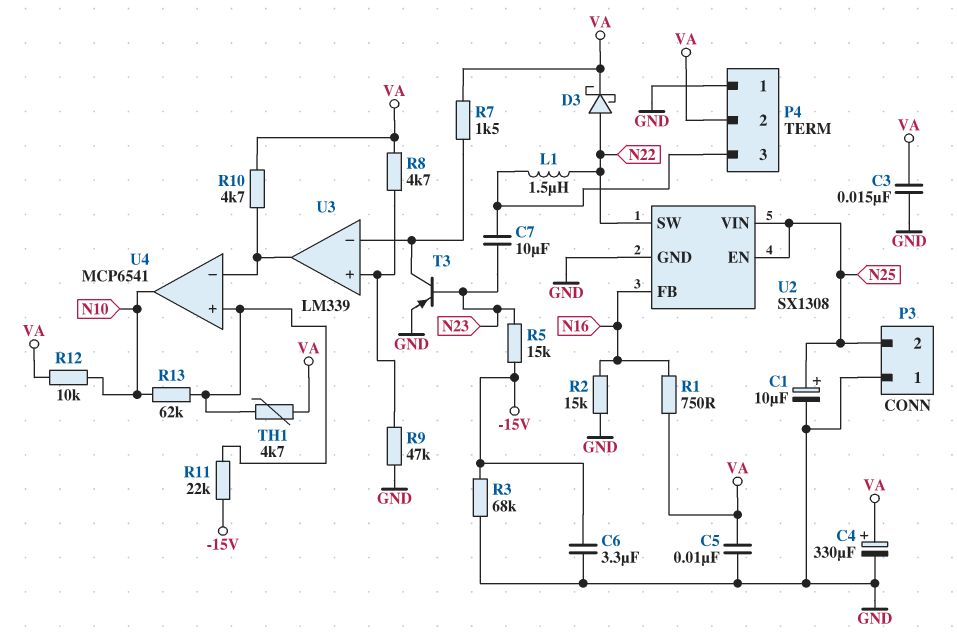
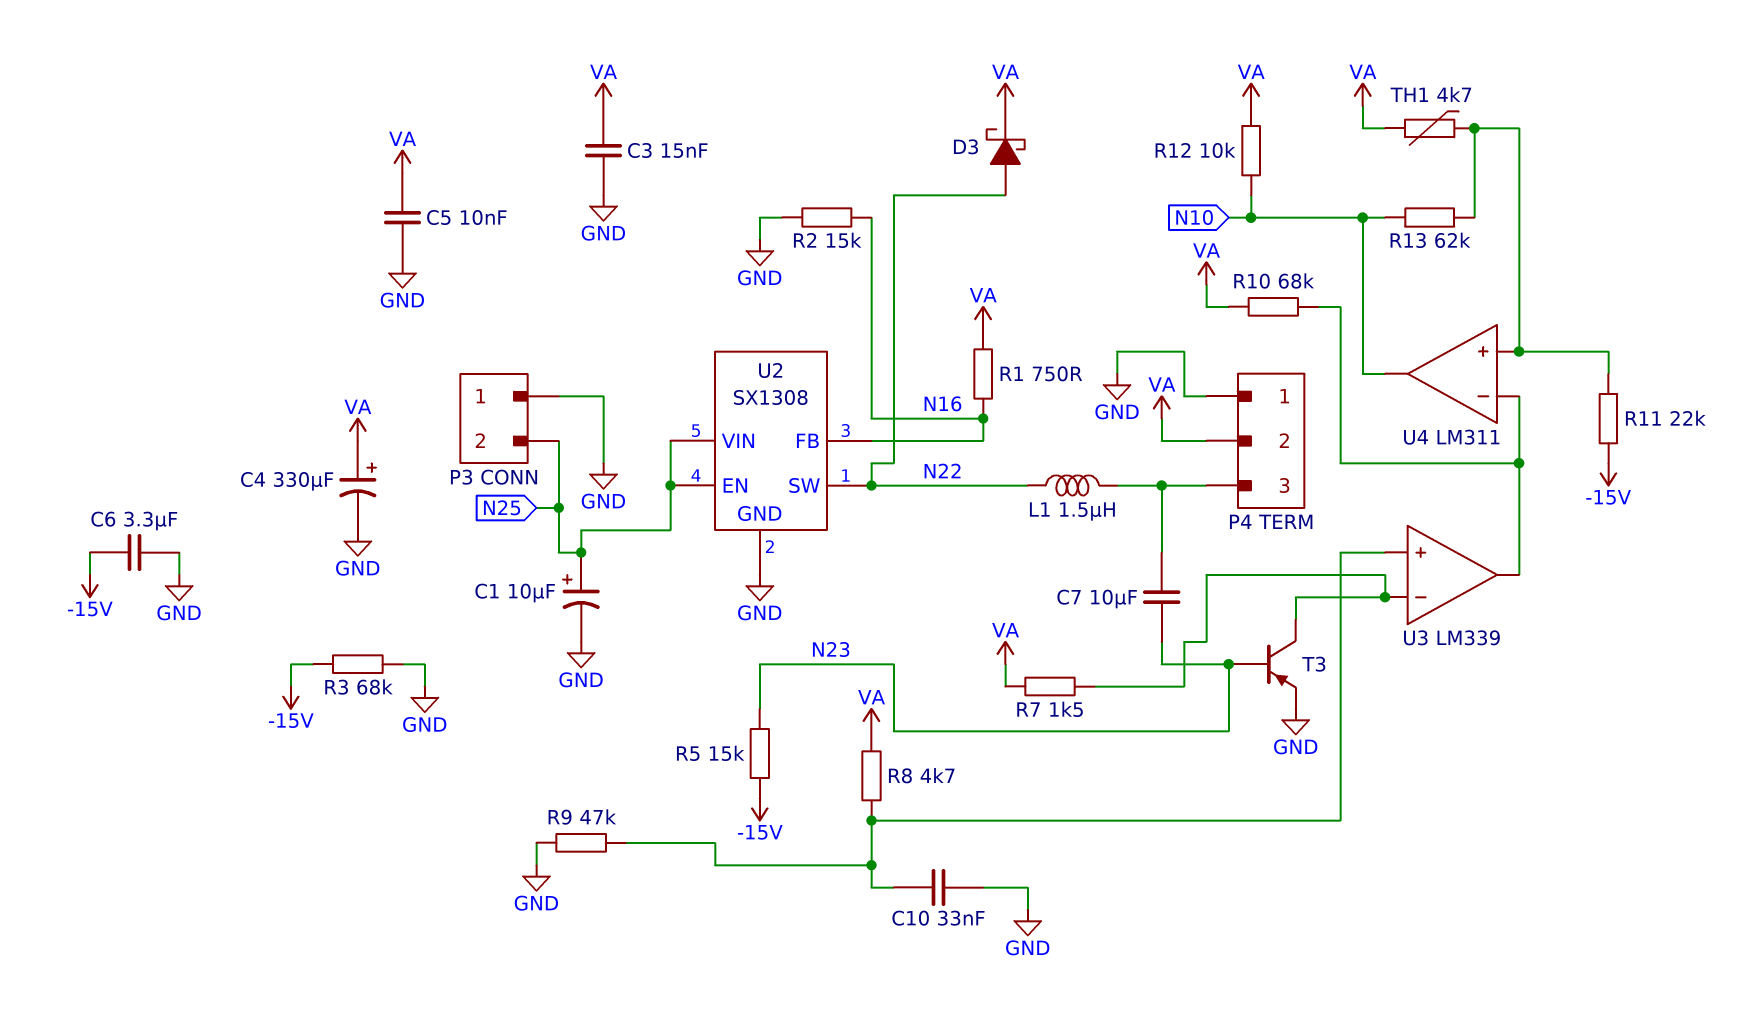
C10: none -> 33nF (GND, U3/in+)
R10: 4.7k (U3/out, VA) -> 68k (U3/out, VA)
U4: MCP6541 -> LM311

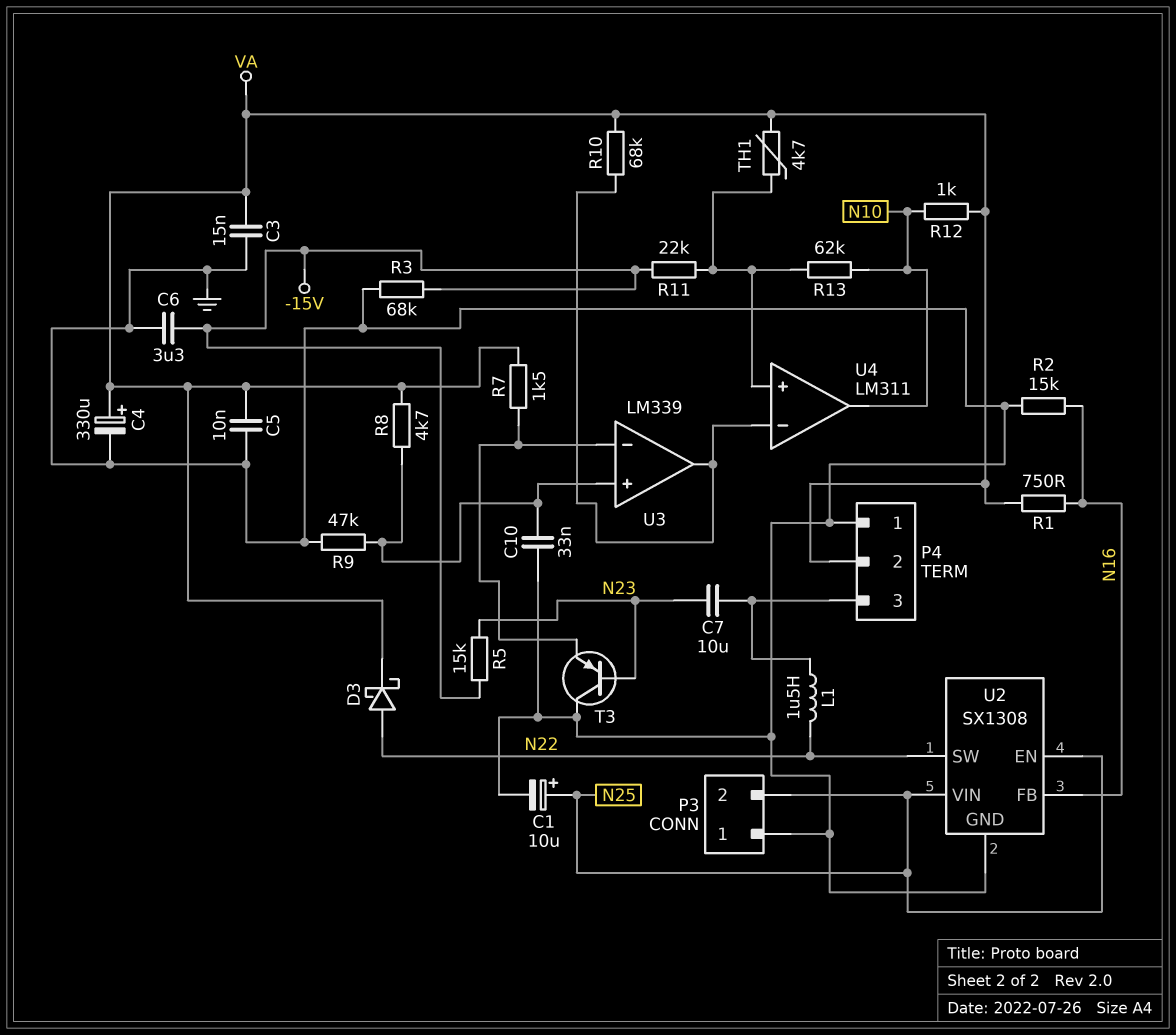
R12: 10k (N10, VA) -> 1k (N10, VA)
T3: PNP (B N23, C U3/in-, E GND) -> PNP (B N23, C GND, E U3/in-)

